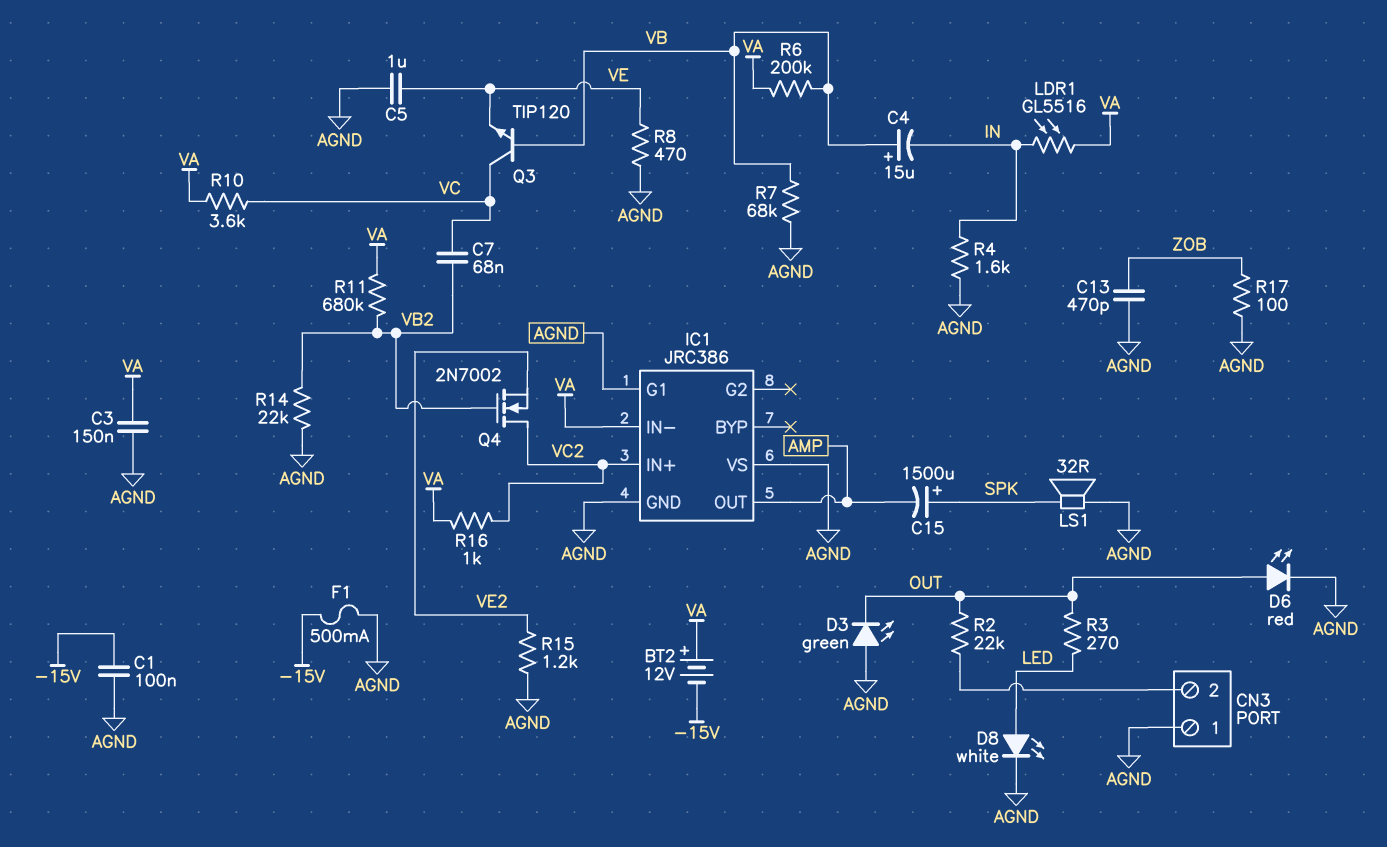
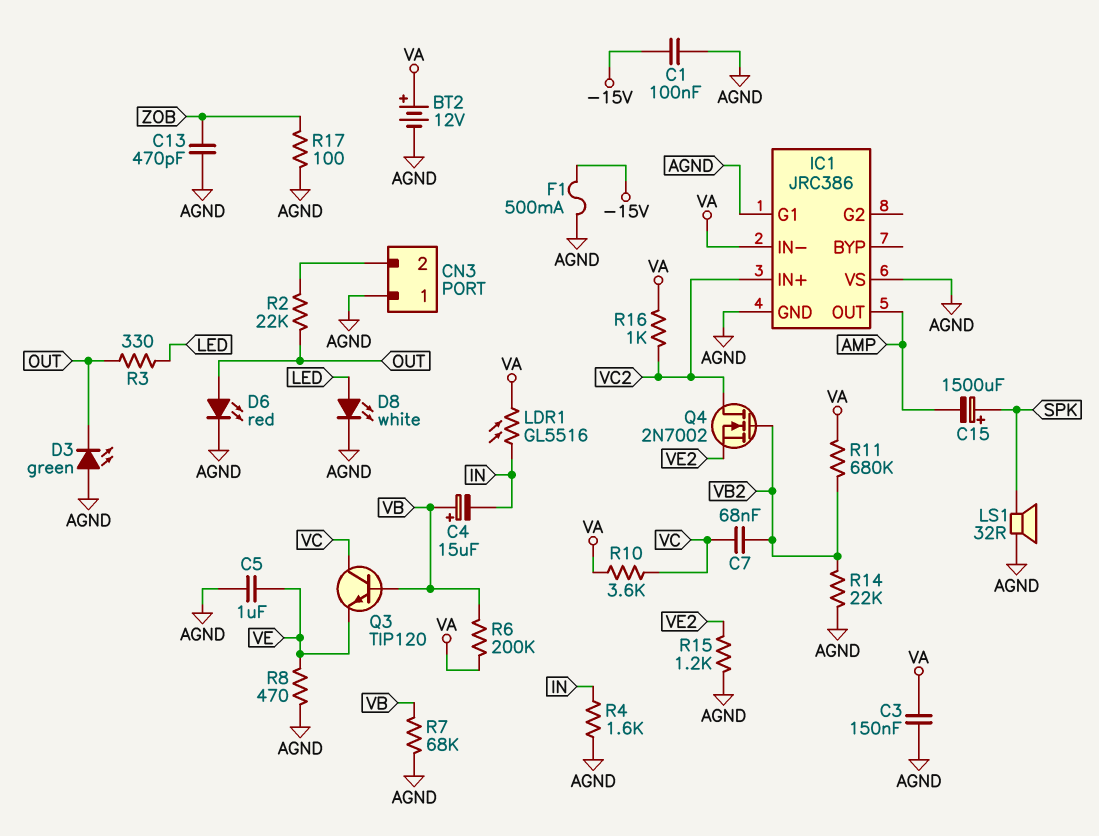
BT2: 12V (plus VA, minus -15V) -> 12V (plus VA, minus AGND)
R3: 270 (LED, OUT) -> 330 (LED, OUT)

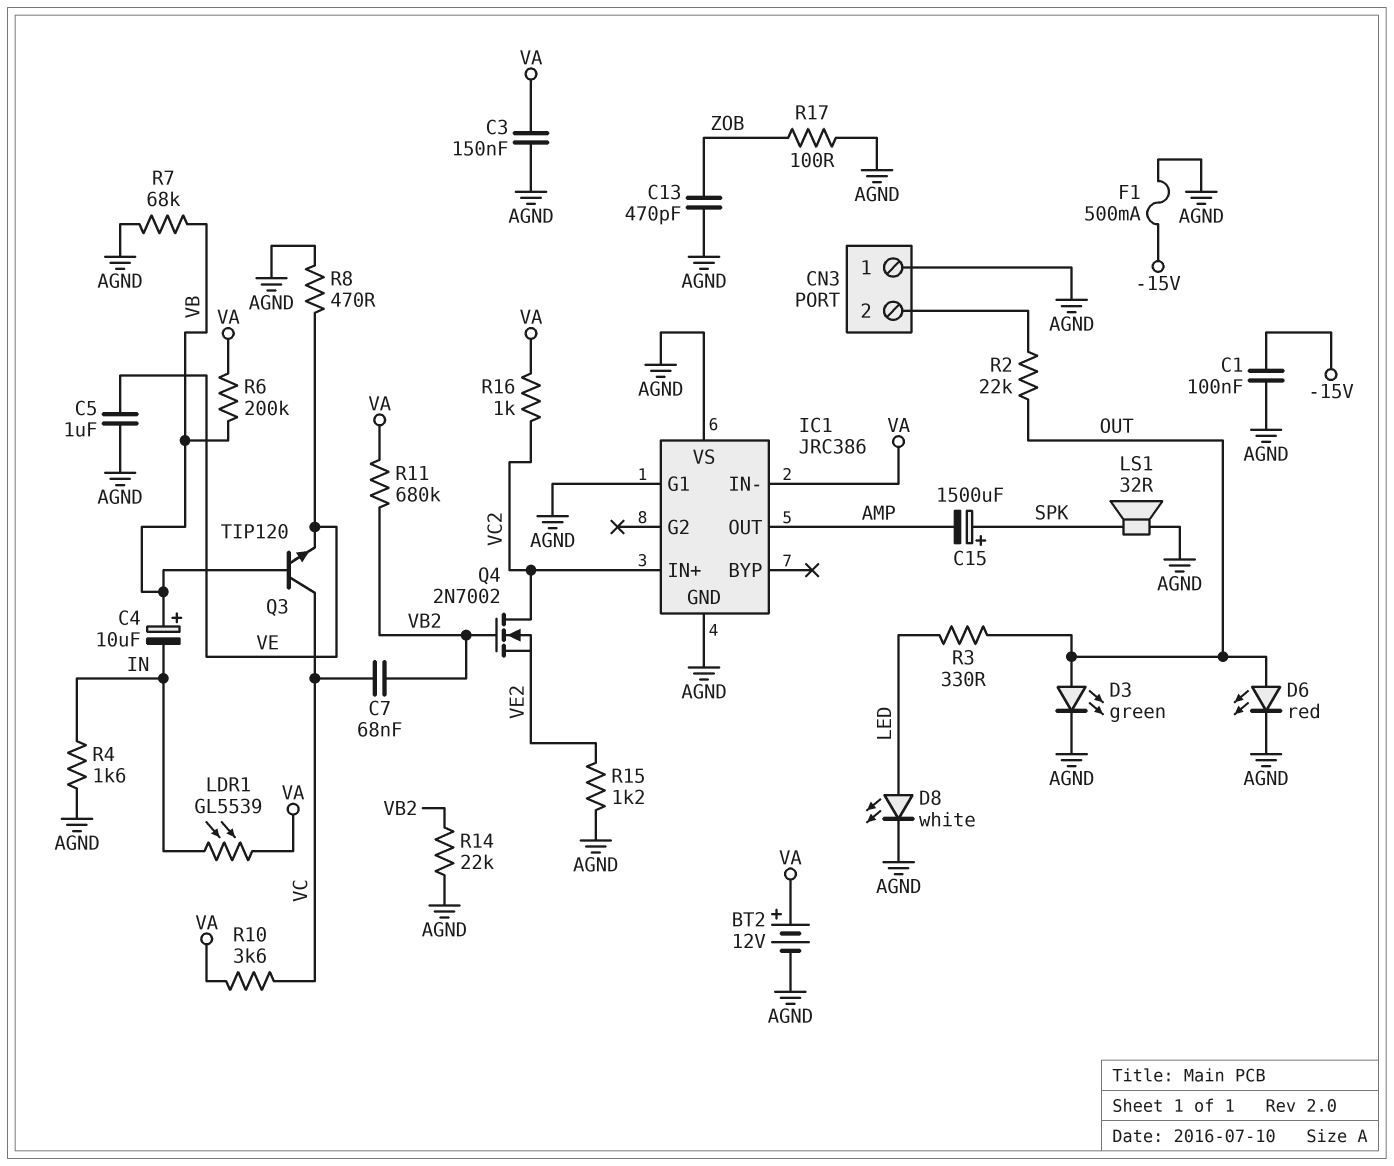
C4: 15uF (plus VB, minus IN) -> 10uF (plus VB, minus IN)
D3: LED green (A AGND, K OUT) -> LED green (A OUT, K AGND)
LDR1: GL5516 (IN, VA) -> GL5539 (IN, VA)

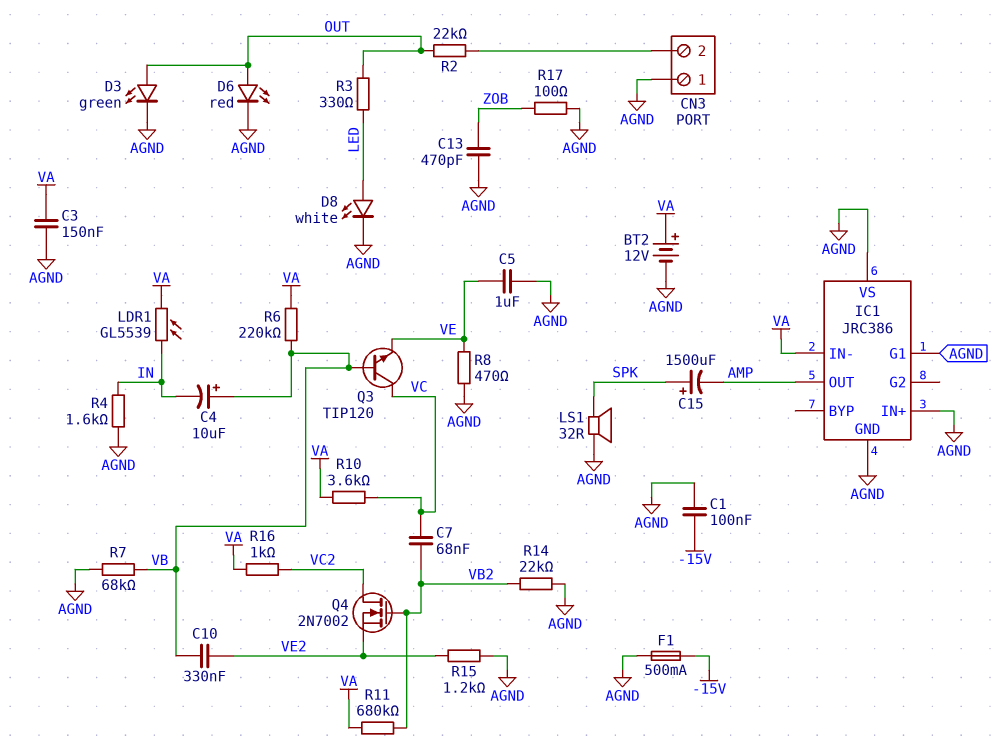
C10: none -> 330nF (VB, VE2)
IC1 pin IN+: VC2 -> AGND
R6: 200k (VA, VB) -> 220k (VA, VB)

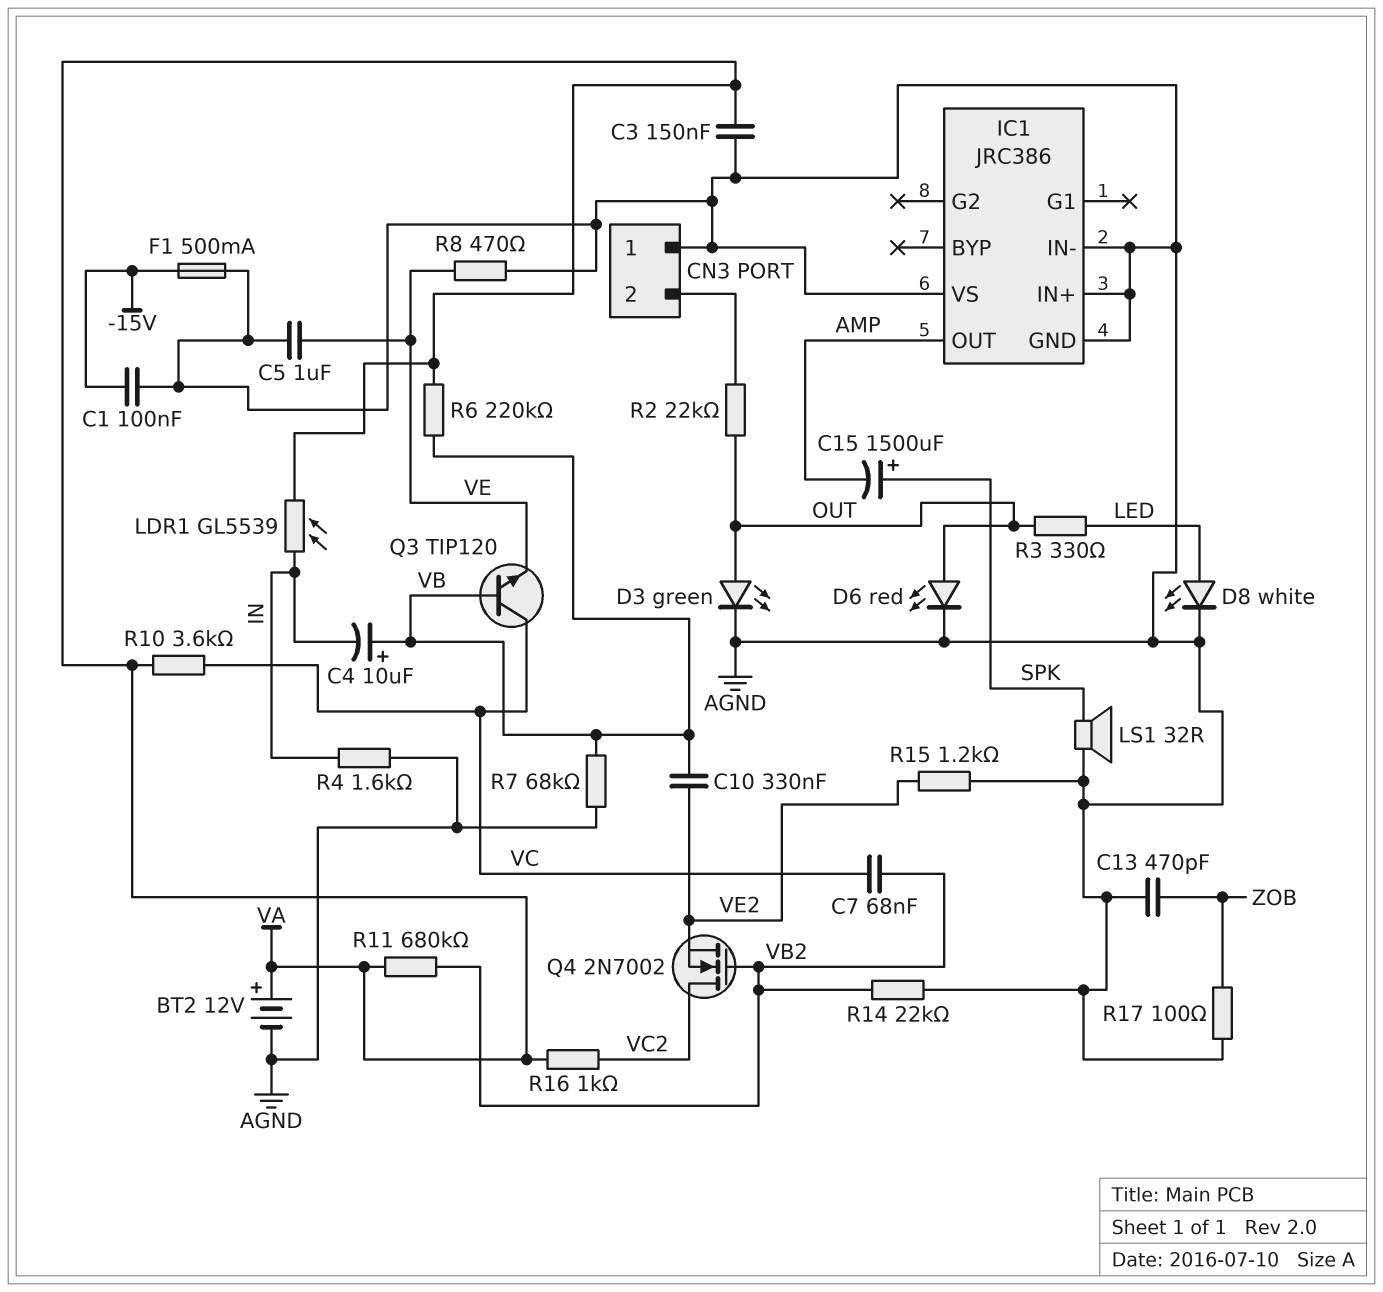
IC1 pin G1: AGND -> none
IC1 pin IN-: VA -> AGND

